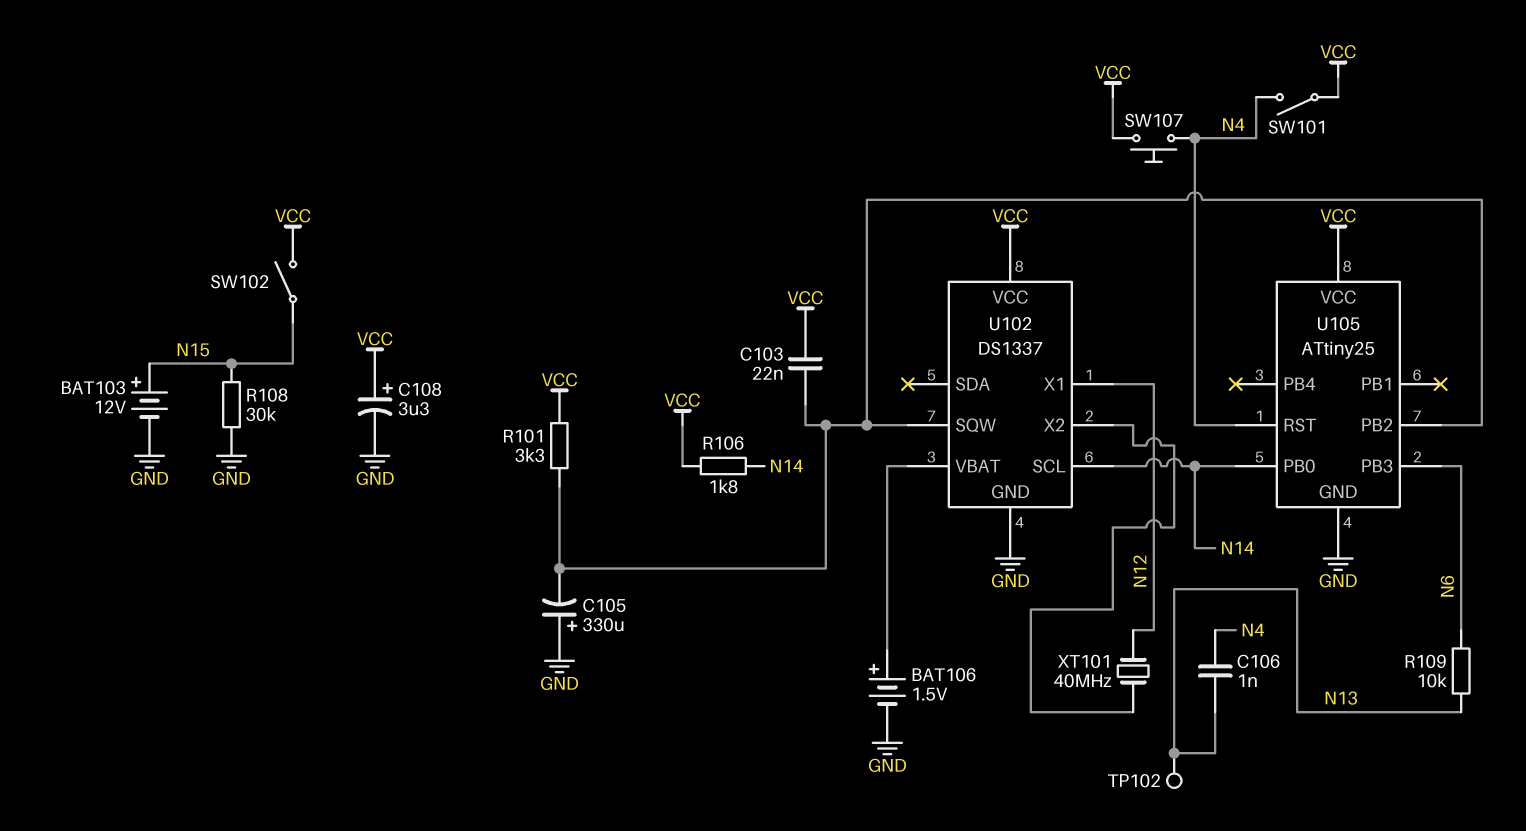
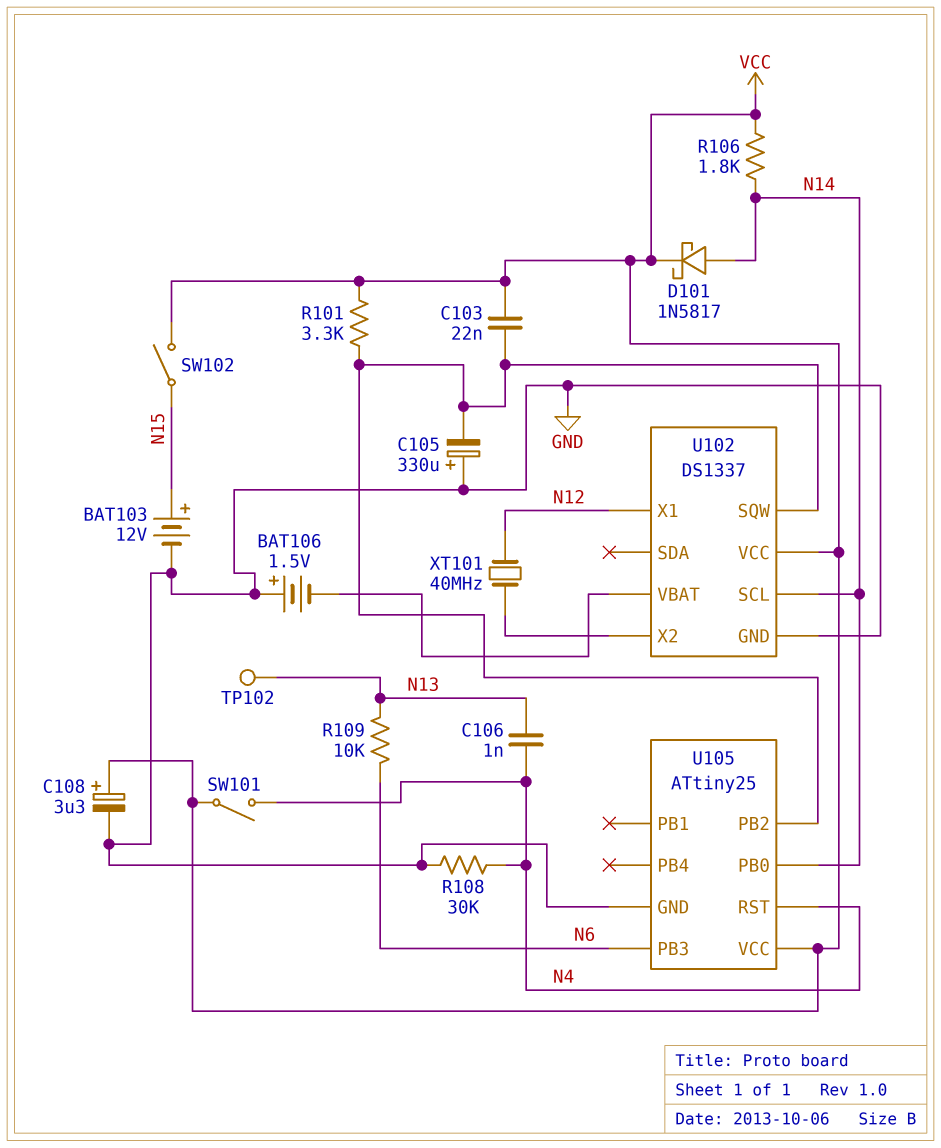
BAT106: 1.5V (plus U102/VBAT, minus GND) -> 1.5V (plus GND, minus U102/VBAT)
D101: none -> schottky 1N5817 (A N14, K VCC)
R108: 30k (GND, N15) -> 30k (GND, N4)
SW107: button (N4, VCC) -> none

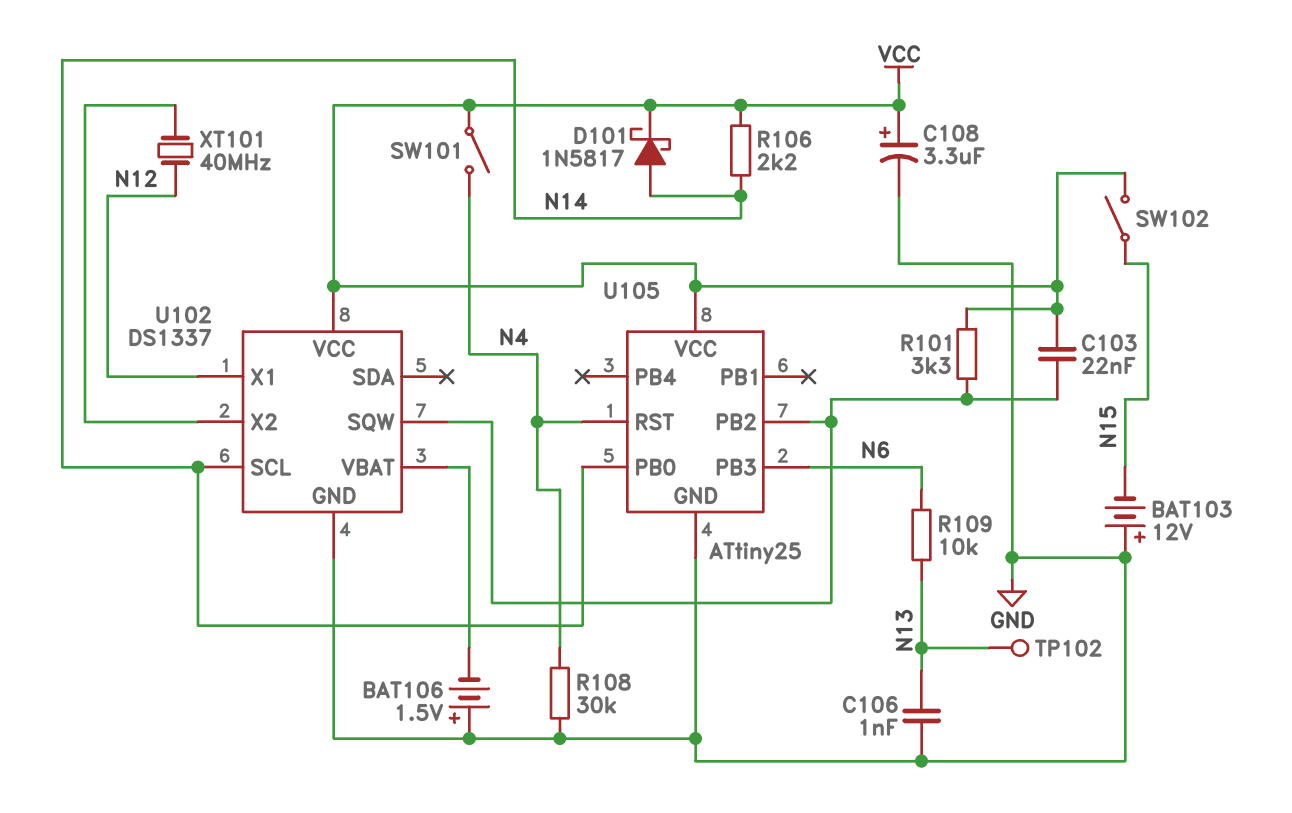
BAT103: 12V (plus N15, minus GND) -> 12V (plus GND, minus N15)
C105: 330uF (plus GND, minus U102/SQW) -> none
C106: 1nF (N4, N13) -> 1nF (GND, N13)
R106: 1.8k (N14, VCC) -> 2.2k (N14, VCC)

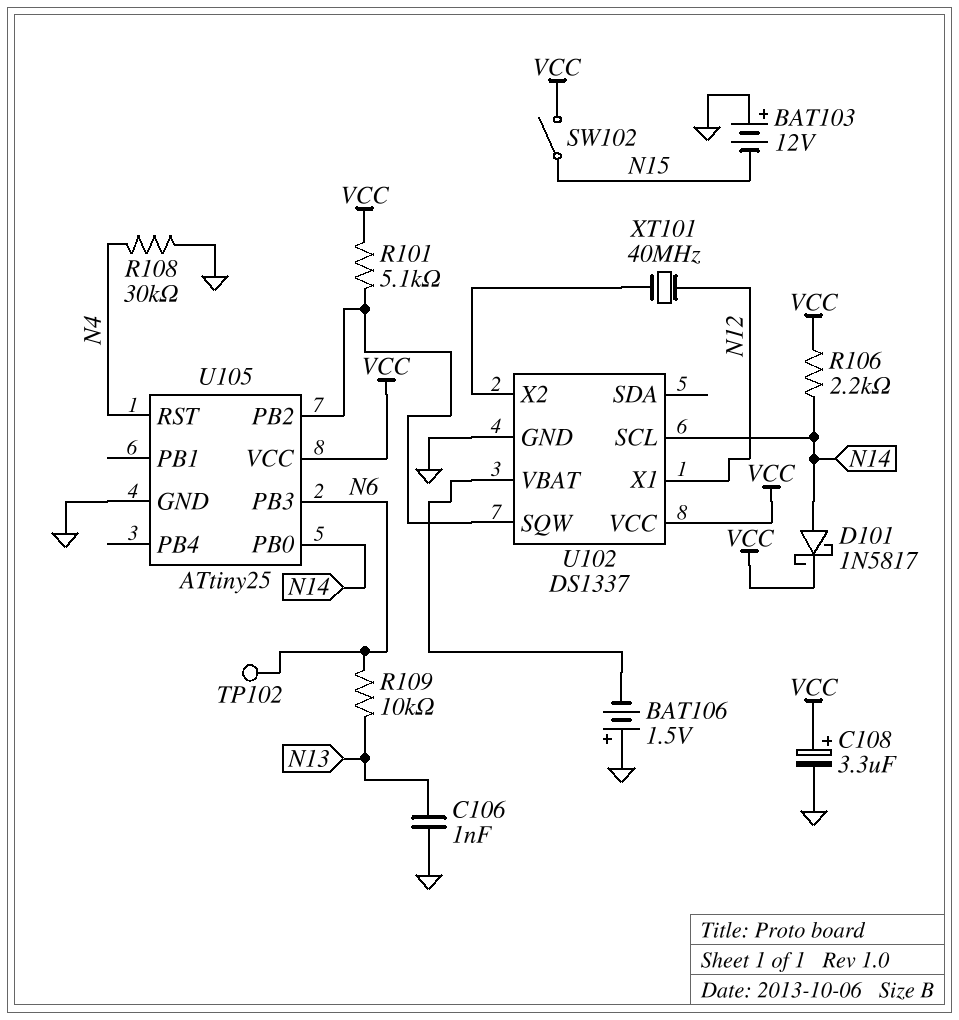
C103: 22nF (U102/SQW, VCC) -> none
R101: 3.3k (U102/SQW, VCC) -> 5.1k (U102/SQW, VCC)
SW101: switch (N4, VCC) -> none
TP102: test point (N13) -> test point (N6)

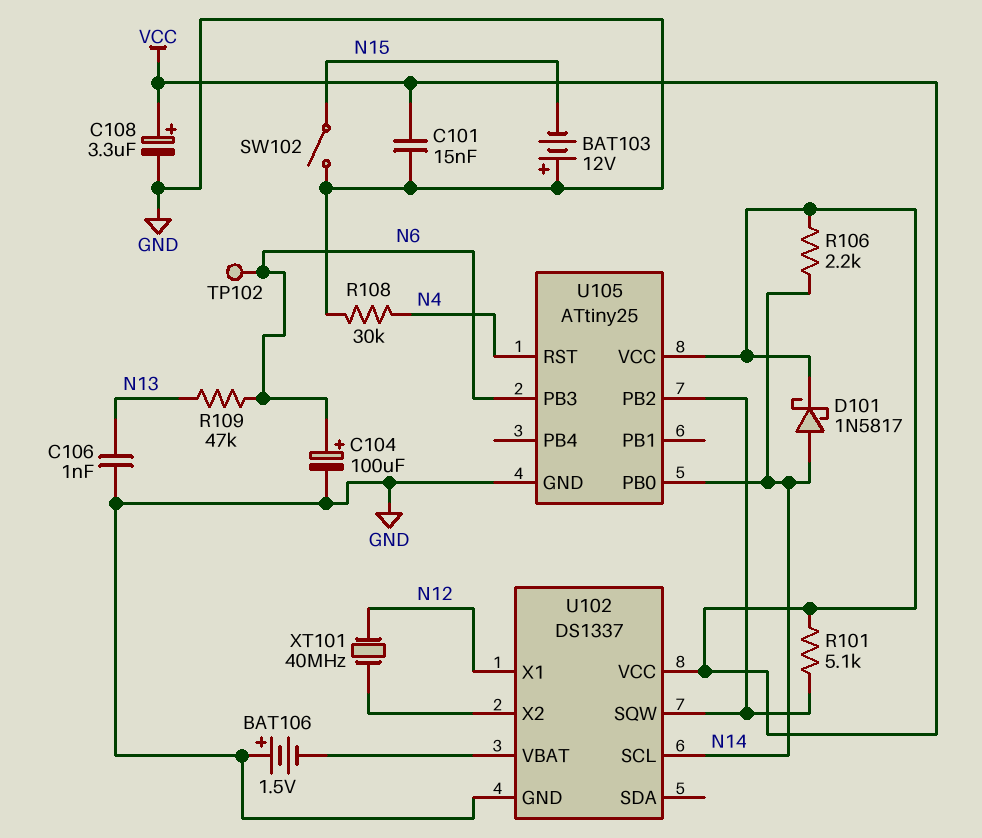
C101: none -> 15nF (GND, VCC)
C104: none -> 100uF (plus N6, minus GND)
R109: 10k (N6, N13) -> 47k (N6, N13)
SW102: switch (N15, VCC) -> switch (GND, N15)

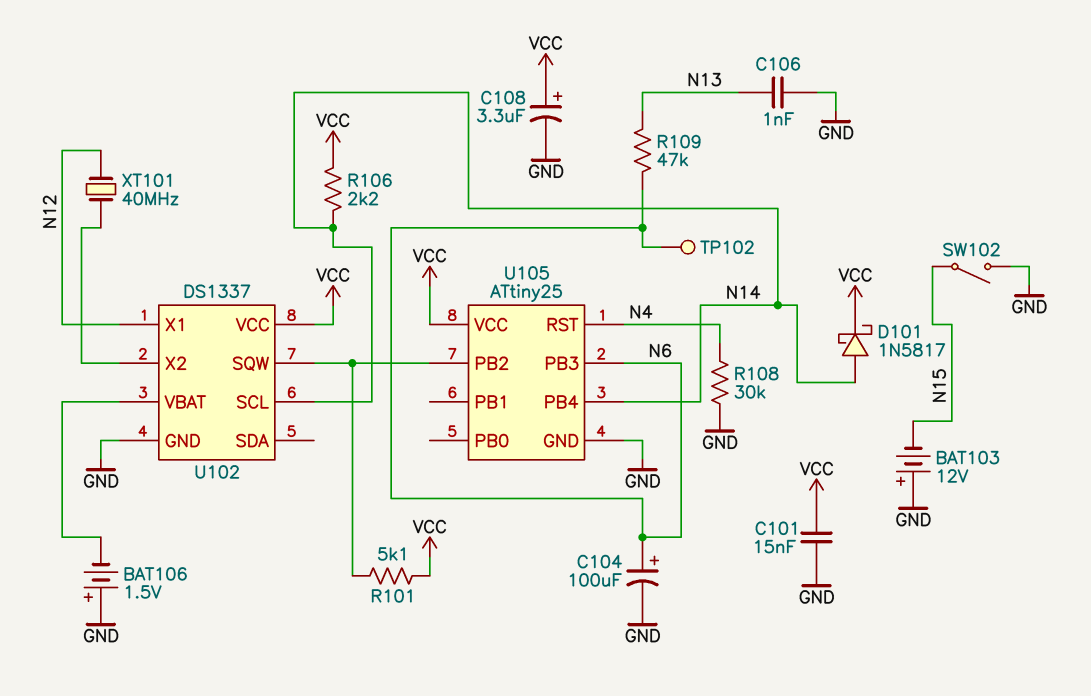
U105 pin PB0: N14 -> none
U105 pin PB4: none -> N14

